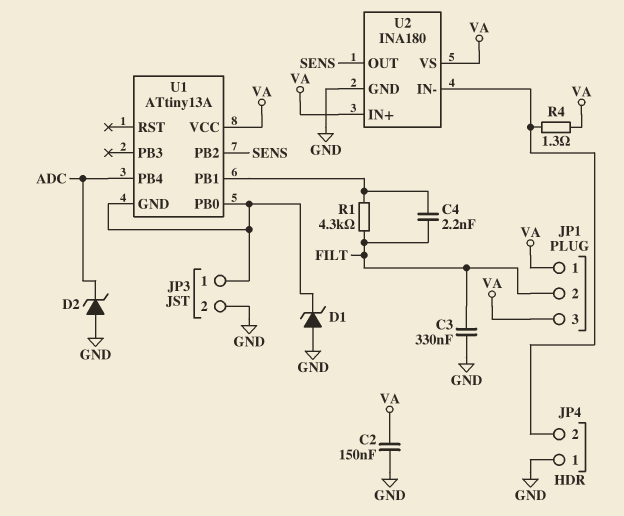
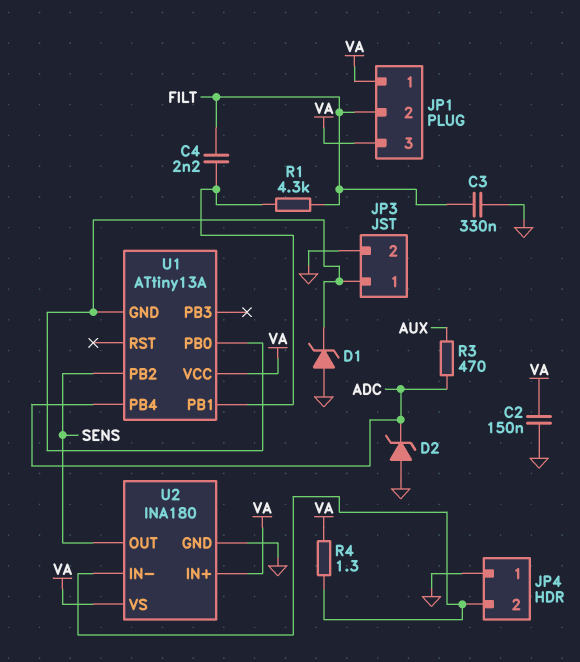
R3: none -> 470 (ADC, AUX)

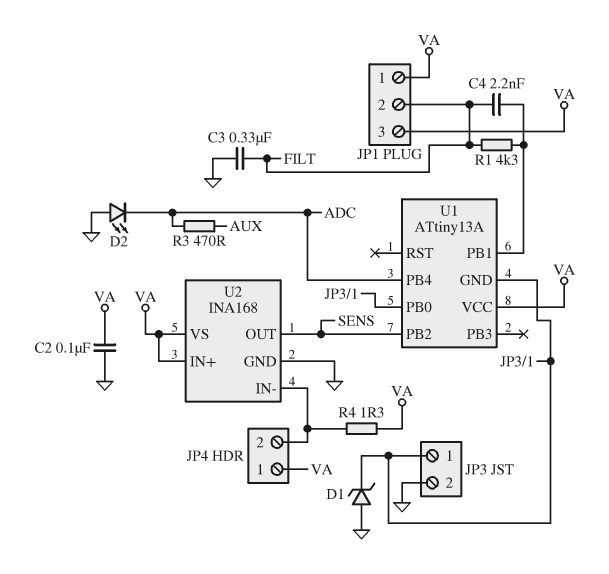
C2: 150nF (GND, VA) -> 100nF (GND, VA)
D2: zener (A GND, K ADC) -> LED (A GND, K ADC)
JP4 pin 1: GND -> VA
U2: INA180 -> INA168

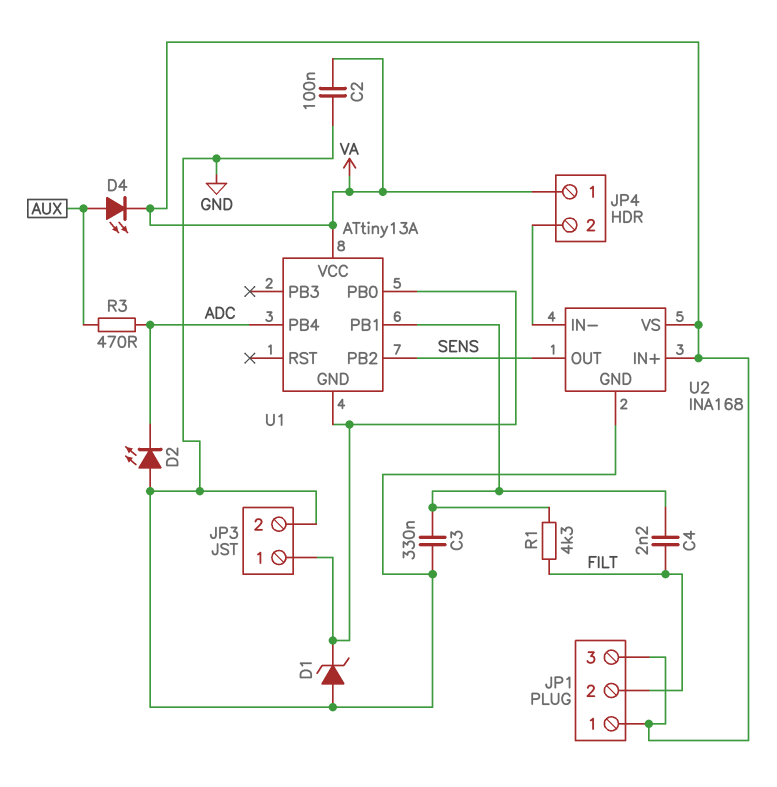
C3: 330nF (FILT, GND) -> 330nF (GND, U1/PB1)
D4: none -> LED (A AUX, K VA)
R4: 1.3 (JP4/2, VA) -> none

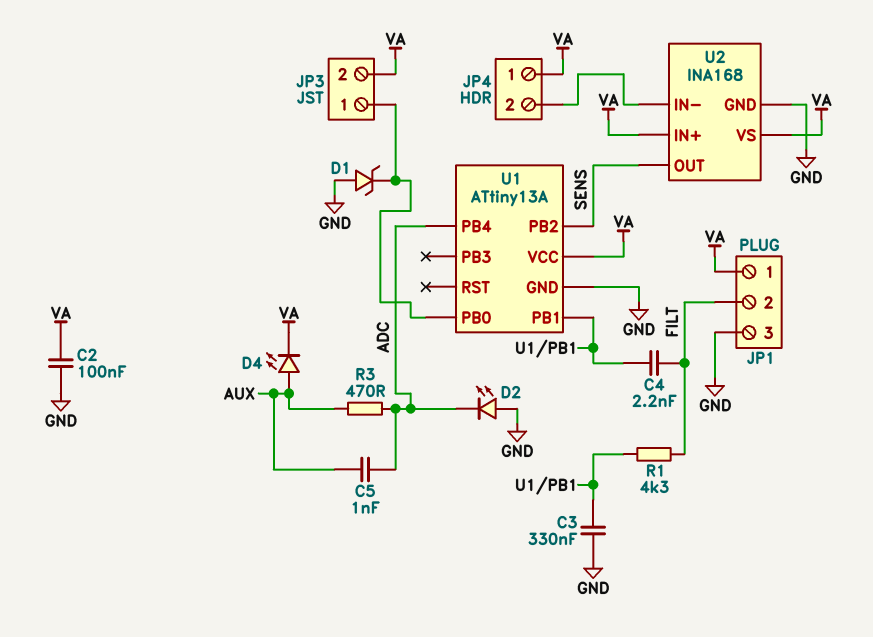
C5: none -> 1nF (ADC, AUX)
JP1 pin 3: VA -> GND
JP3 pin 2: GND -> VA
U1 pin GND: JP3/1 -> GND

